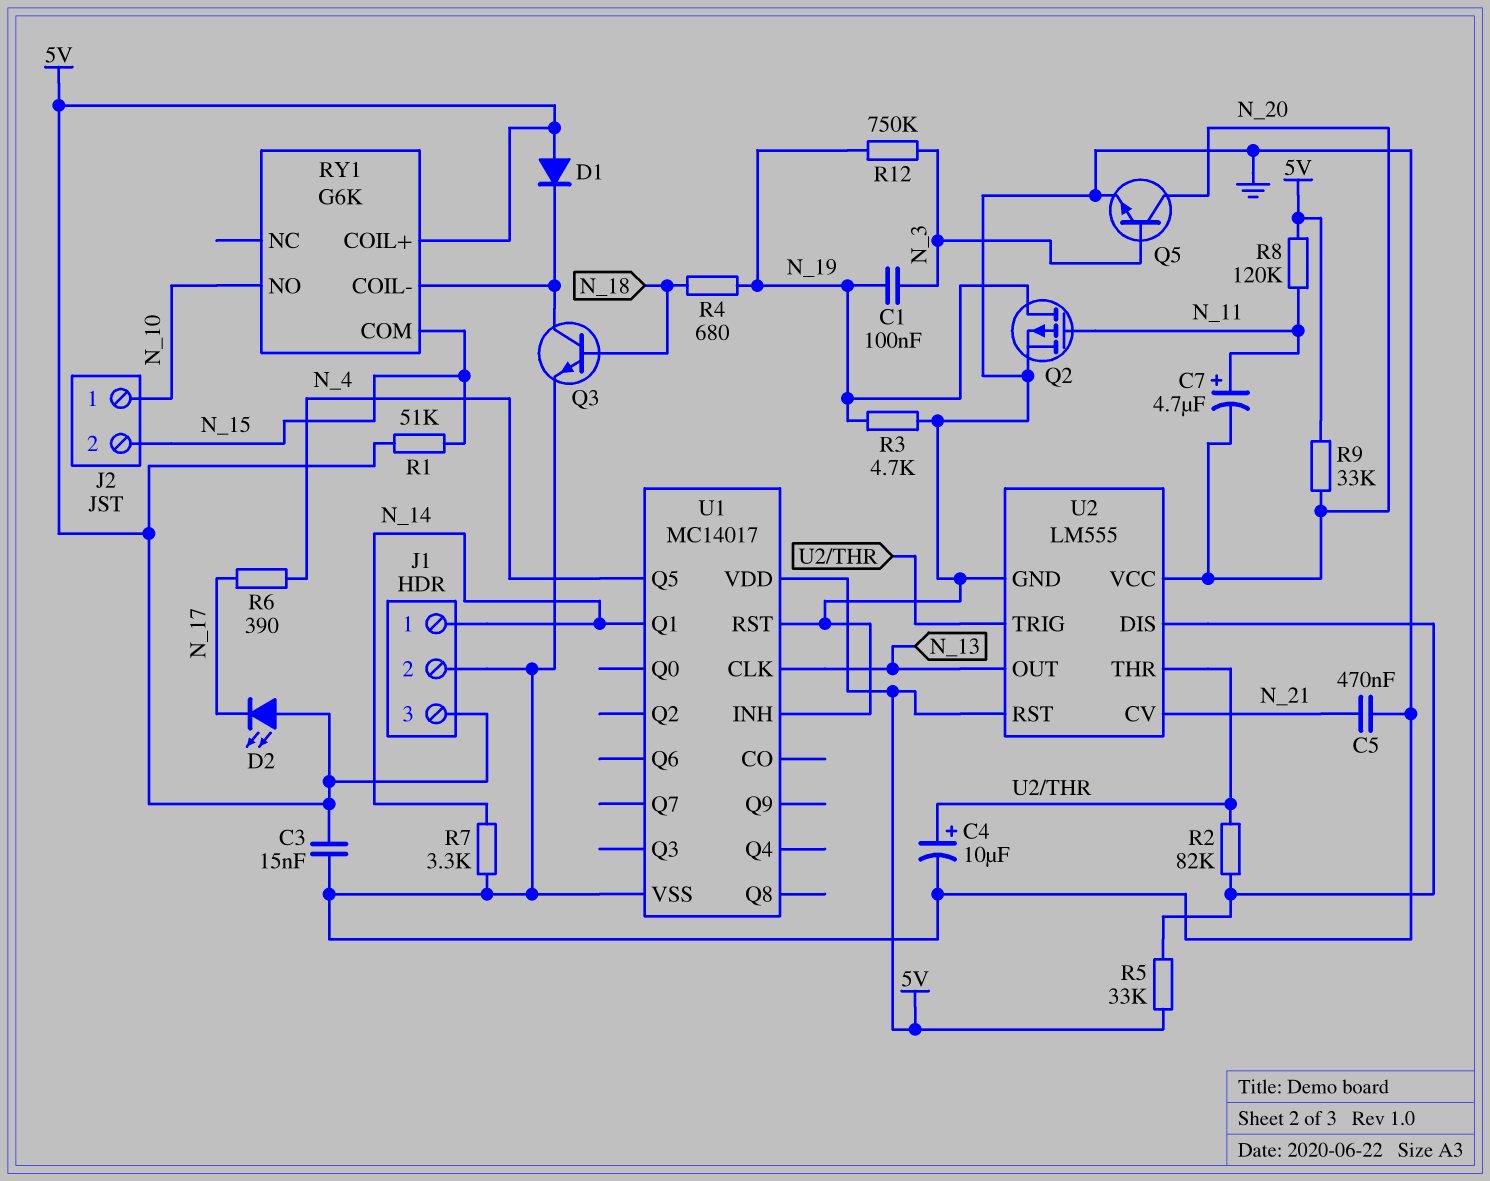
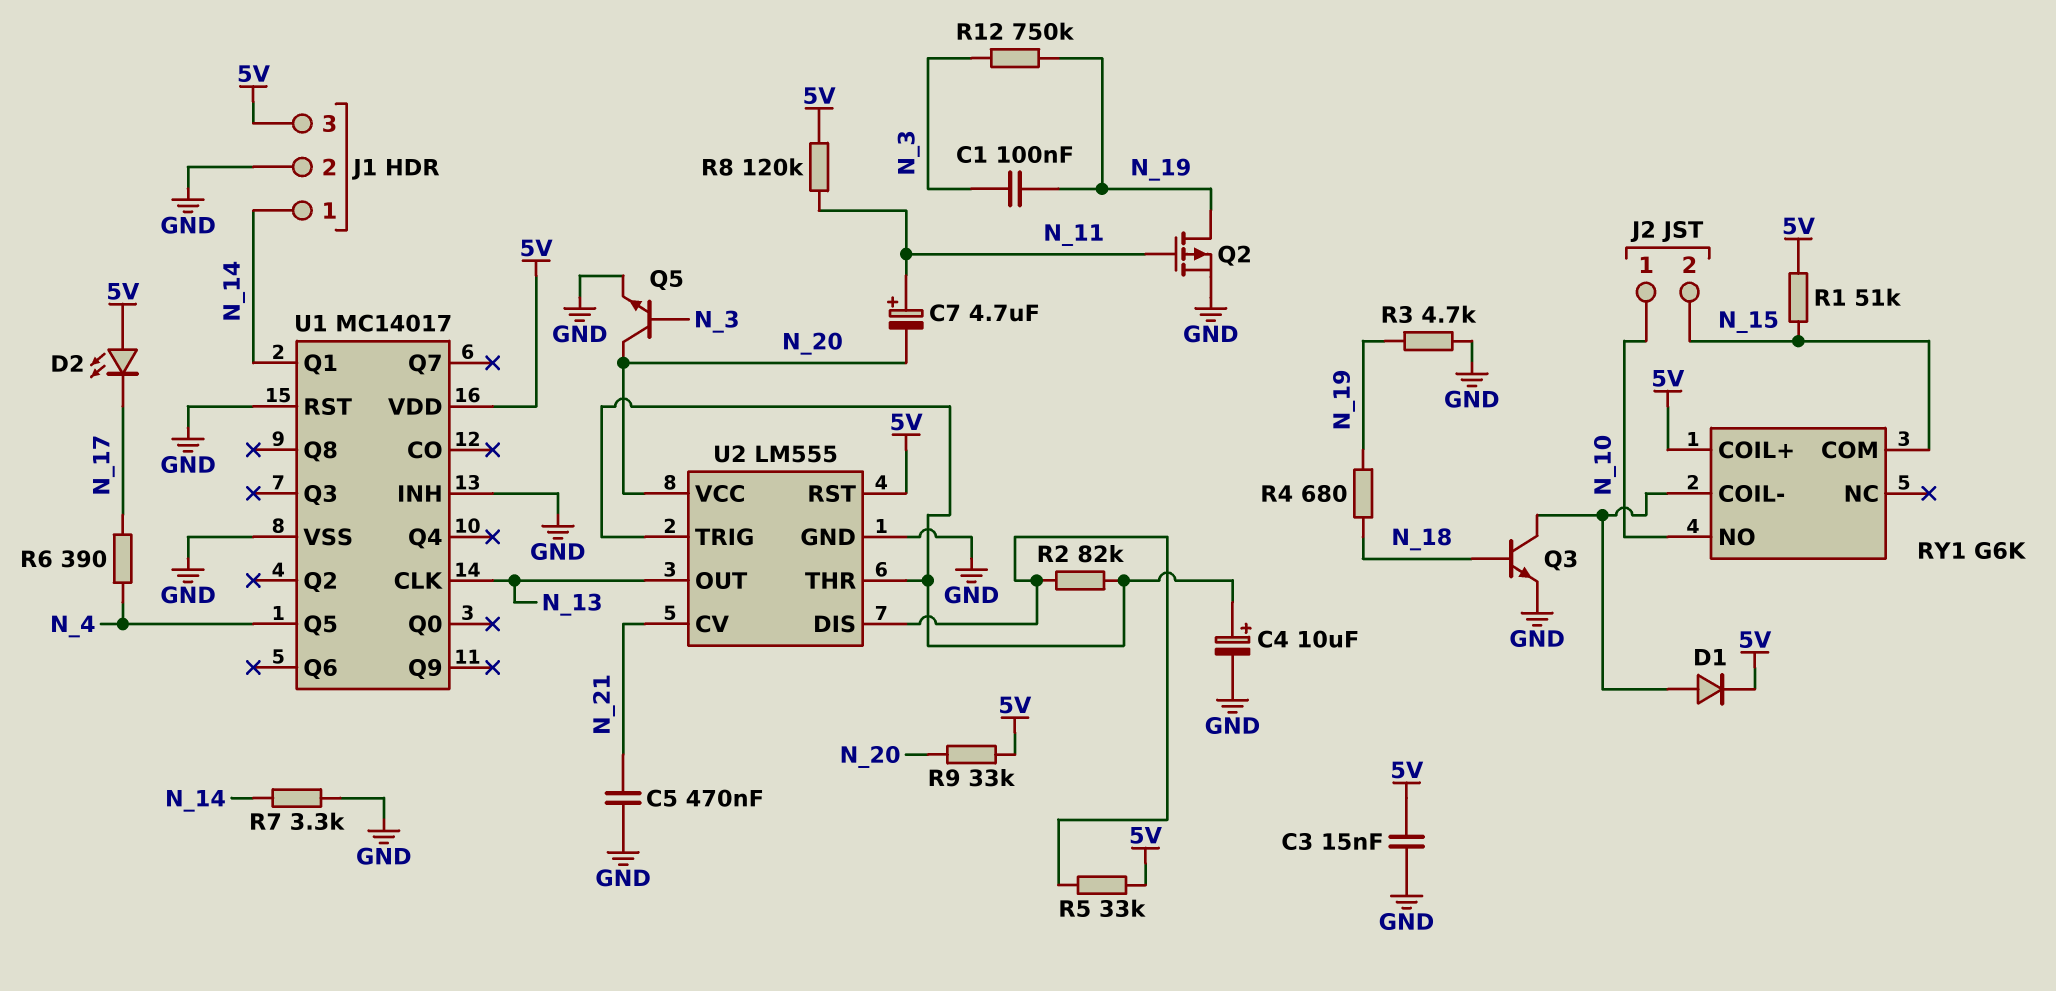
D1: diode (A 5V, K RY1/COIL-) -> diode (A RY1/COIL-, K 5V)

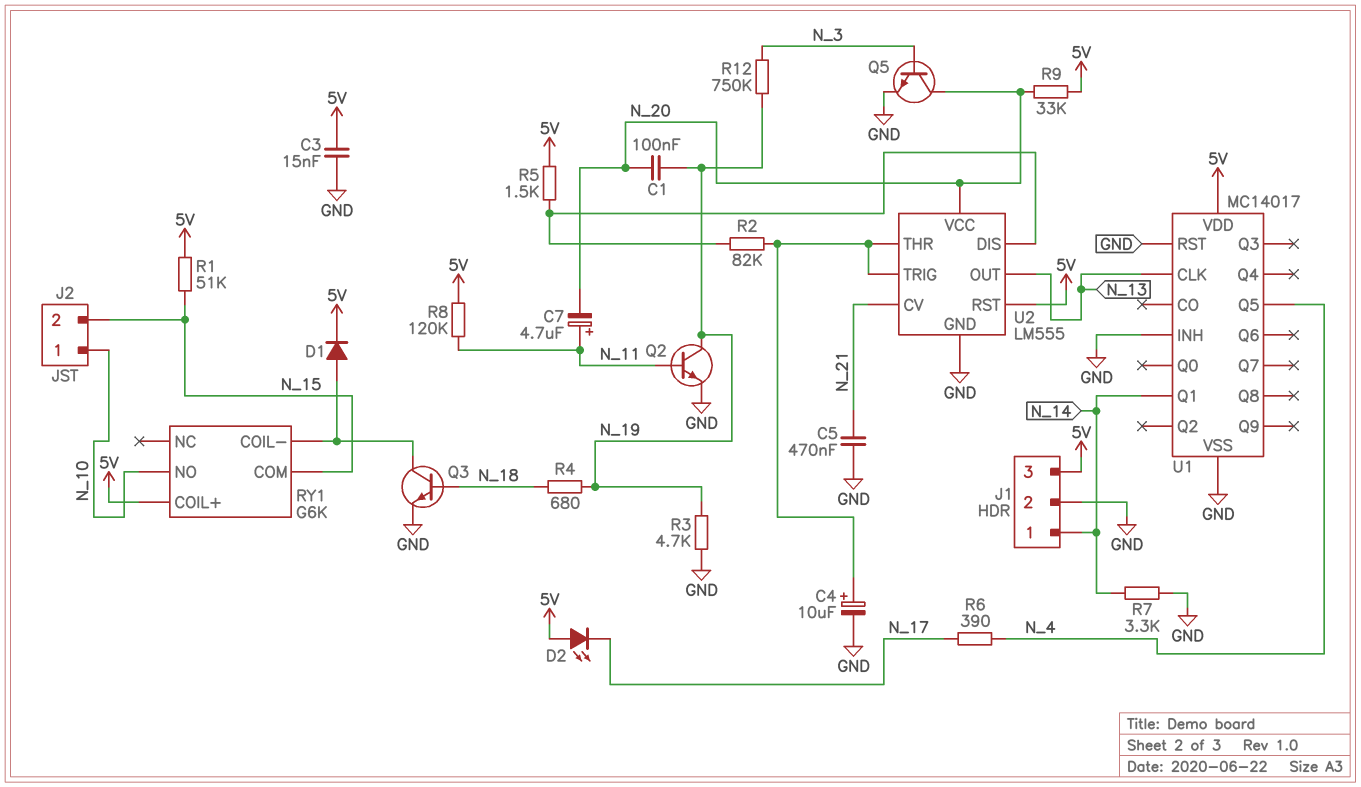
C1: 100nF (N_3, N_19) -> 100nF (N_19, N_20)
Q2: PMOS (G N_11, D N_19, S GND) -> NPN (B N_11, C N_19, E GND)
R5: 33k (5V, U2/DIS) -> 1.5k (5V, U2/DIS)

